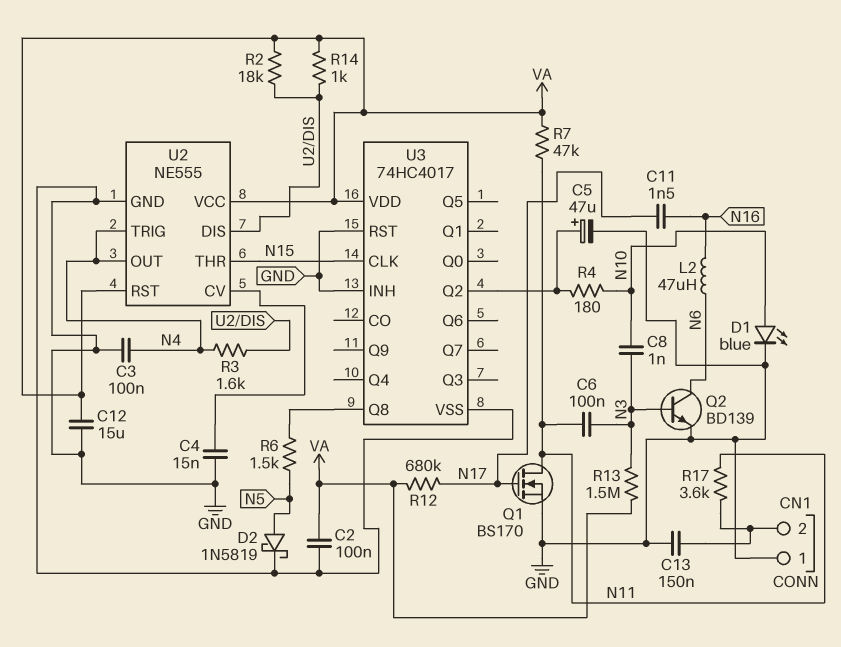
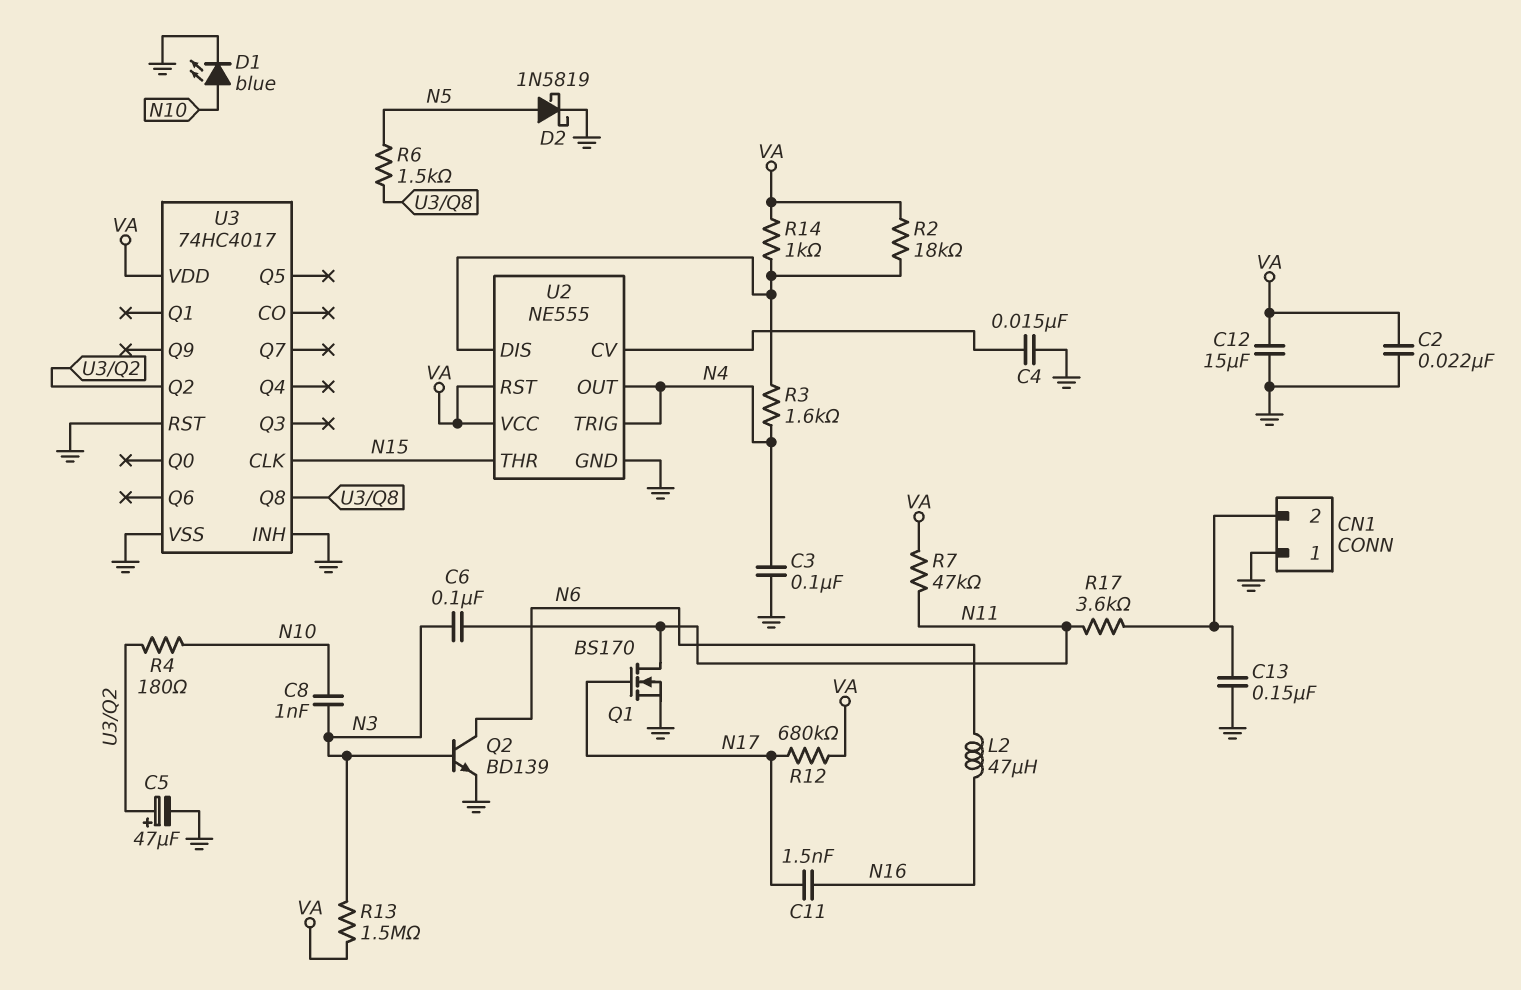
C2: 100nF (GND, VA) -> 22nF (GND, VA)

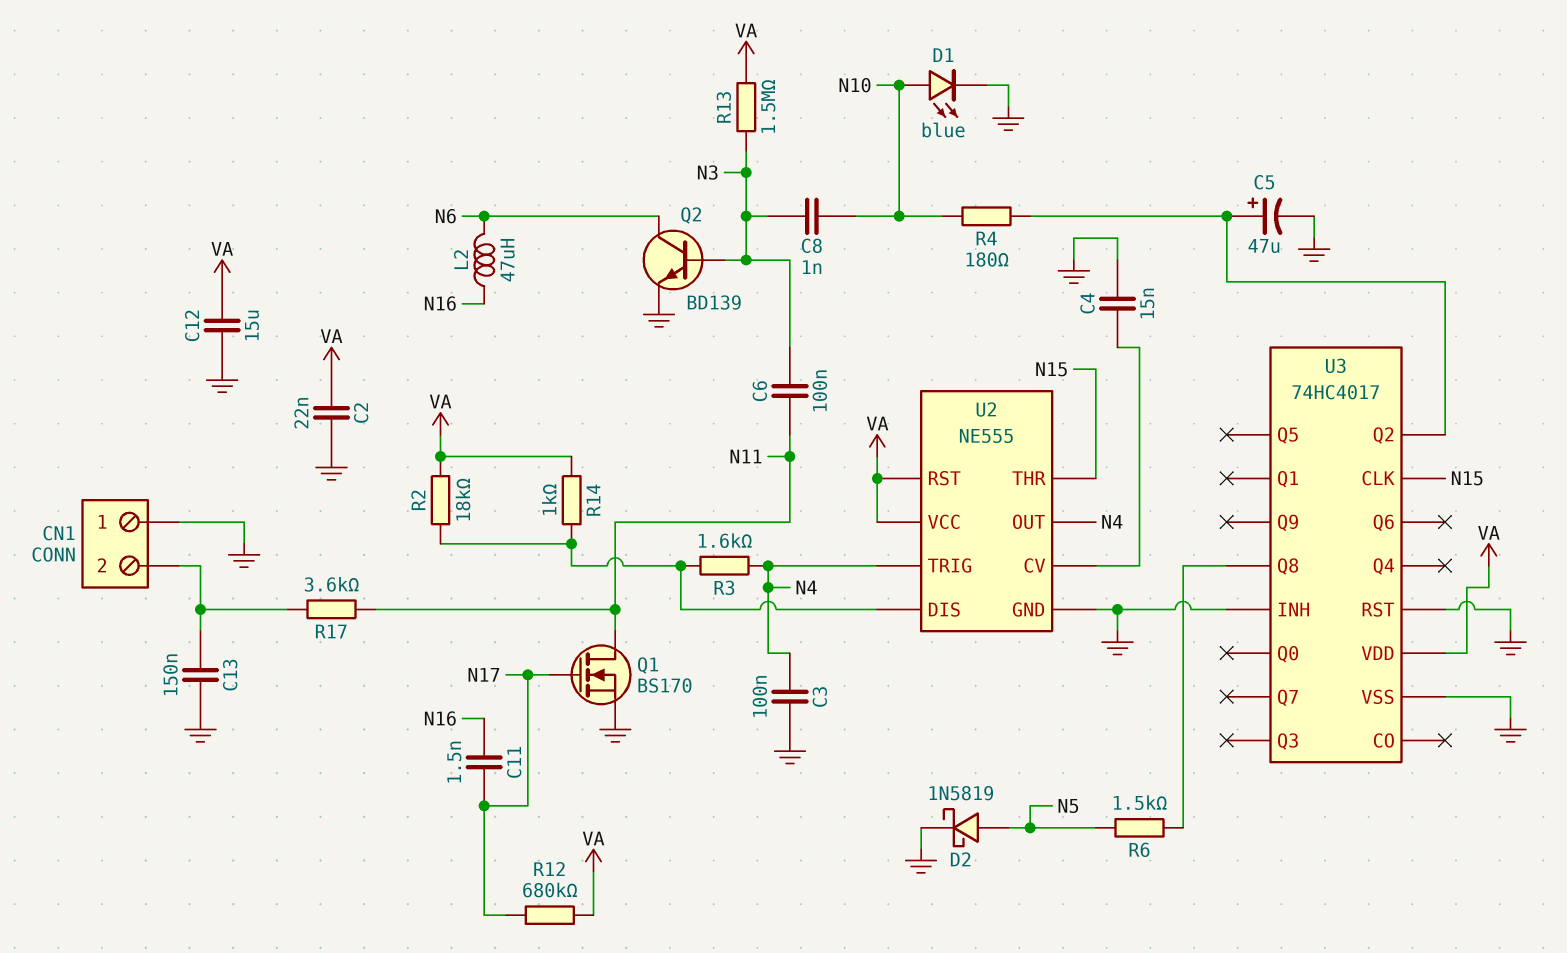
R7: 47k (N11, VA) -> none

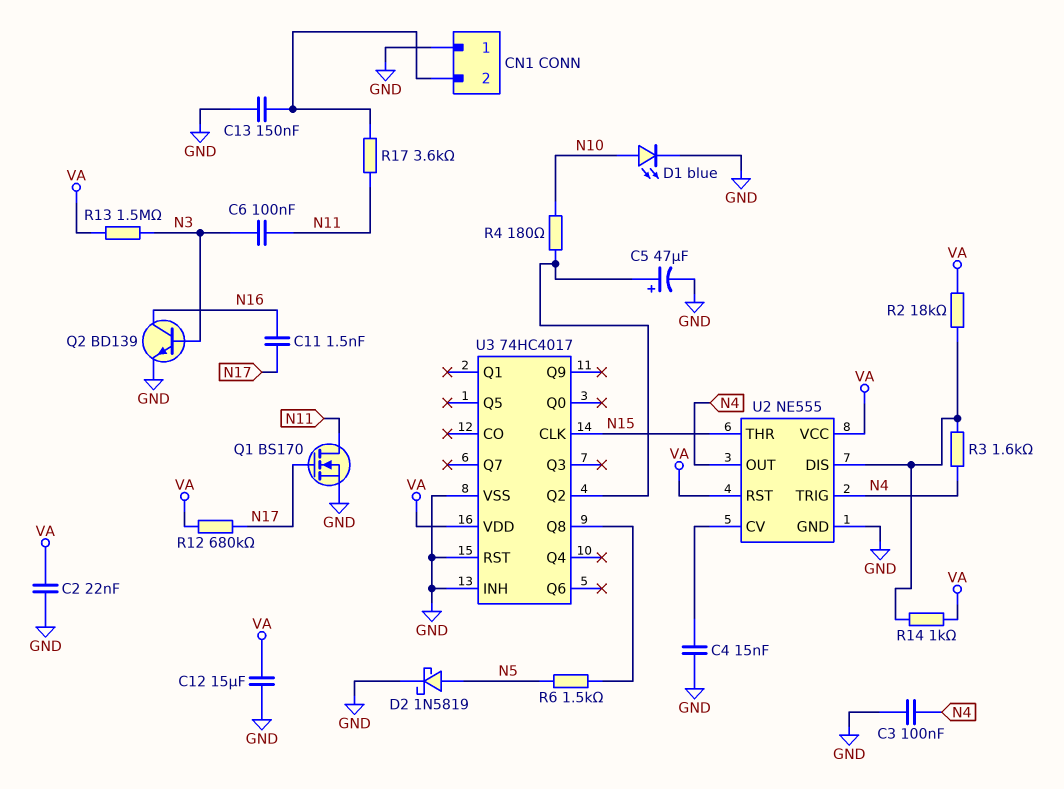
C8: 1nF (N3, N10) -> none
L2: 47uH (N6, N16) -> none
Q2: NPN BD139 (B N3, C N6, E GND) -> NPN BD139 (B N3, C N16, E GND)

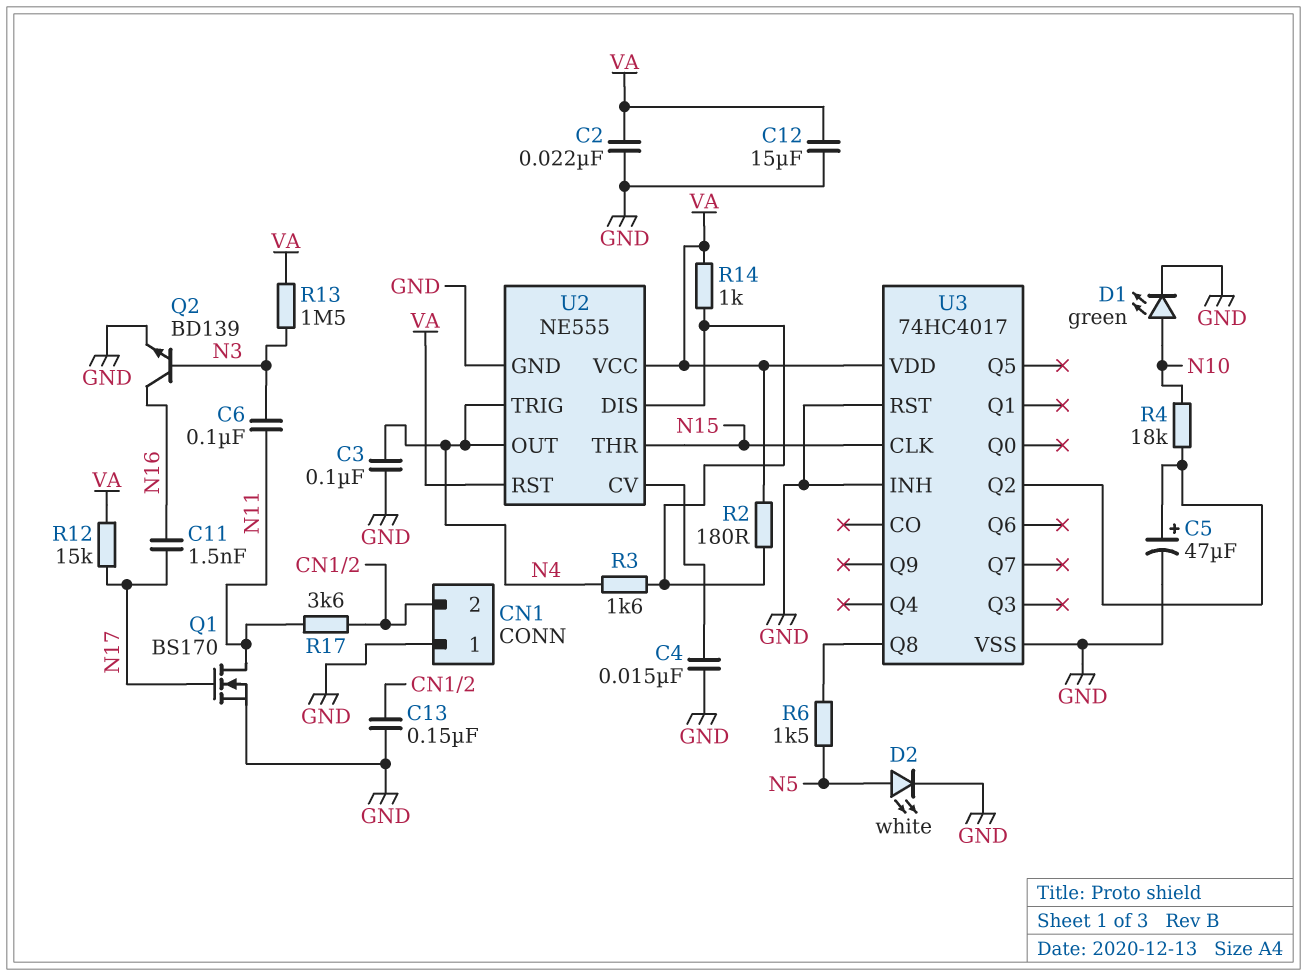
D1: LED blue (A N10, K GND) -> LED green (A N10, K GND)
D2: schottky 1N5819 (A N5, K GND) -> LED white (A N5, K GND)
R2: 18k (U2/DIS, VA) -> 180 (U2/DIS, VA)
R4: 180 (N10, U3/Q2) -> 18k (N10, U3/Q2)
R12: 680k (N17, VA) -> 15k (N17, VA)

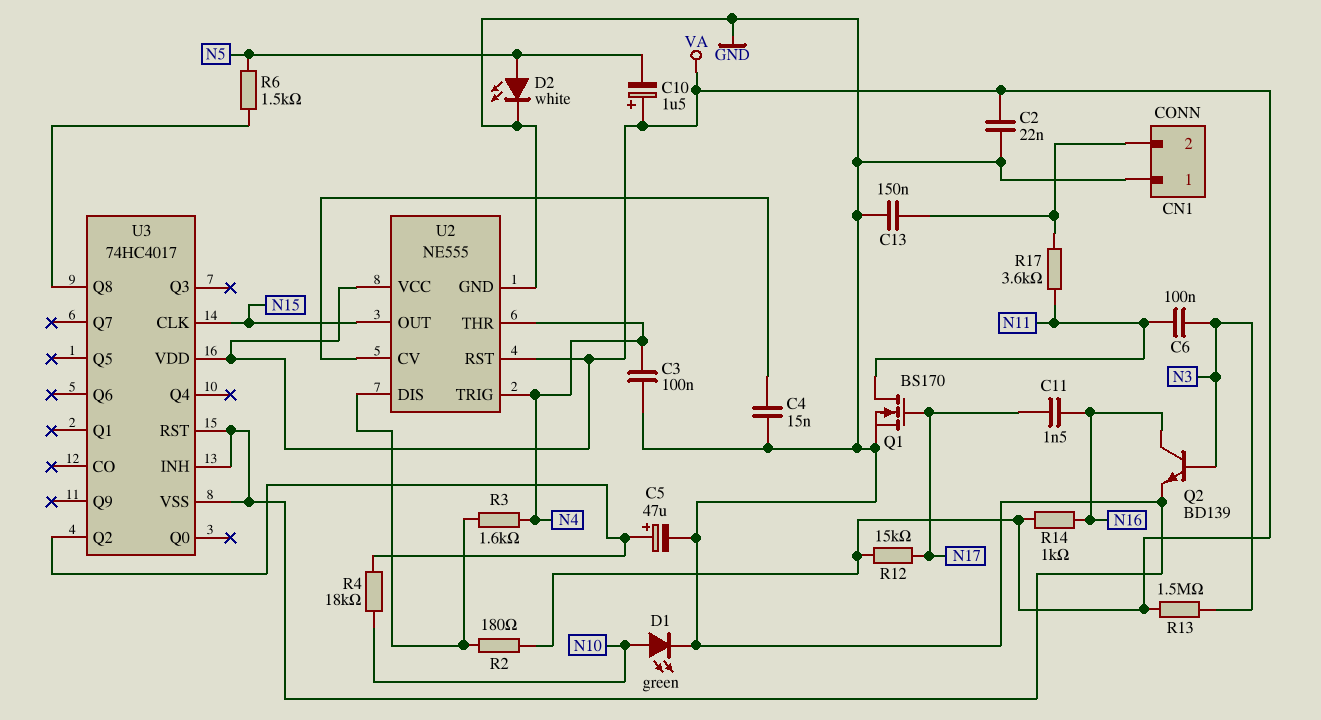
C10: none -> 1.5uF (plus VA, minus N5)
C12: 15uF (GND, VA) -> none
R14: 1k (U2/DIS, VA) -> 1k (N16, VA)
U2 pin OUT: N4 -> N15
U2 pin THR: N15 -> N4

